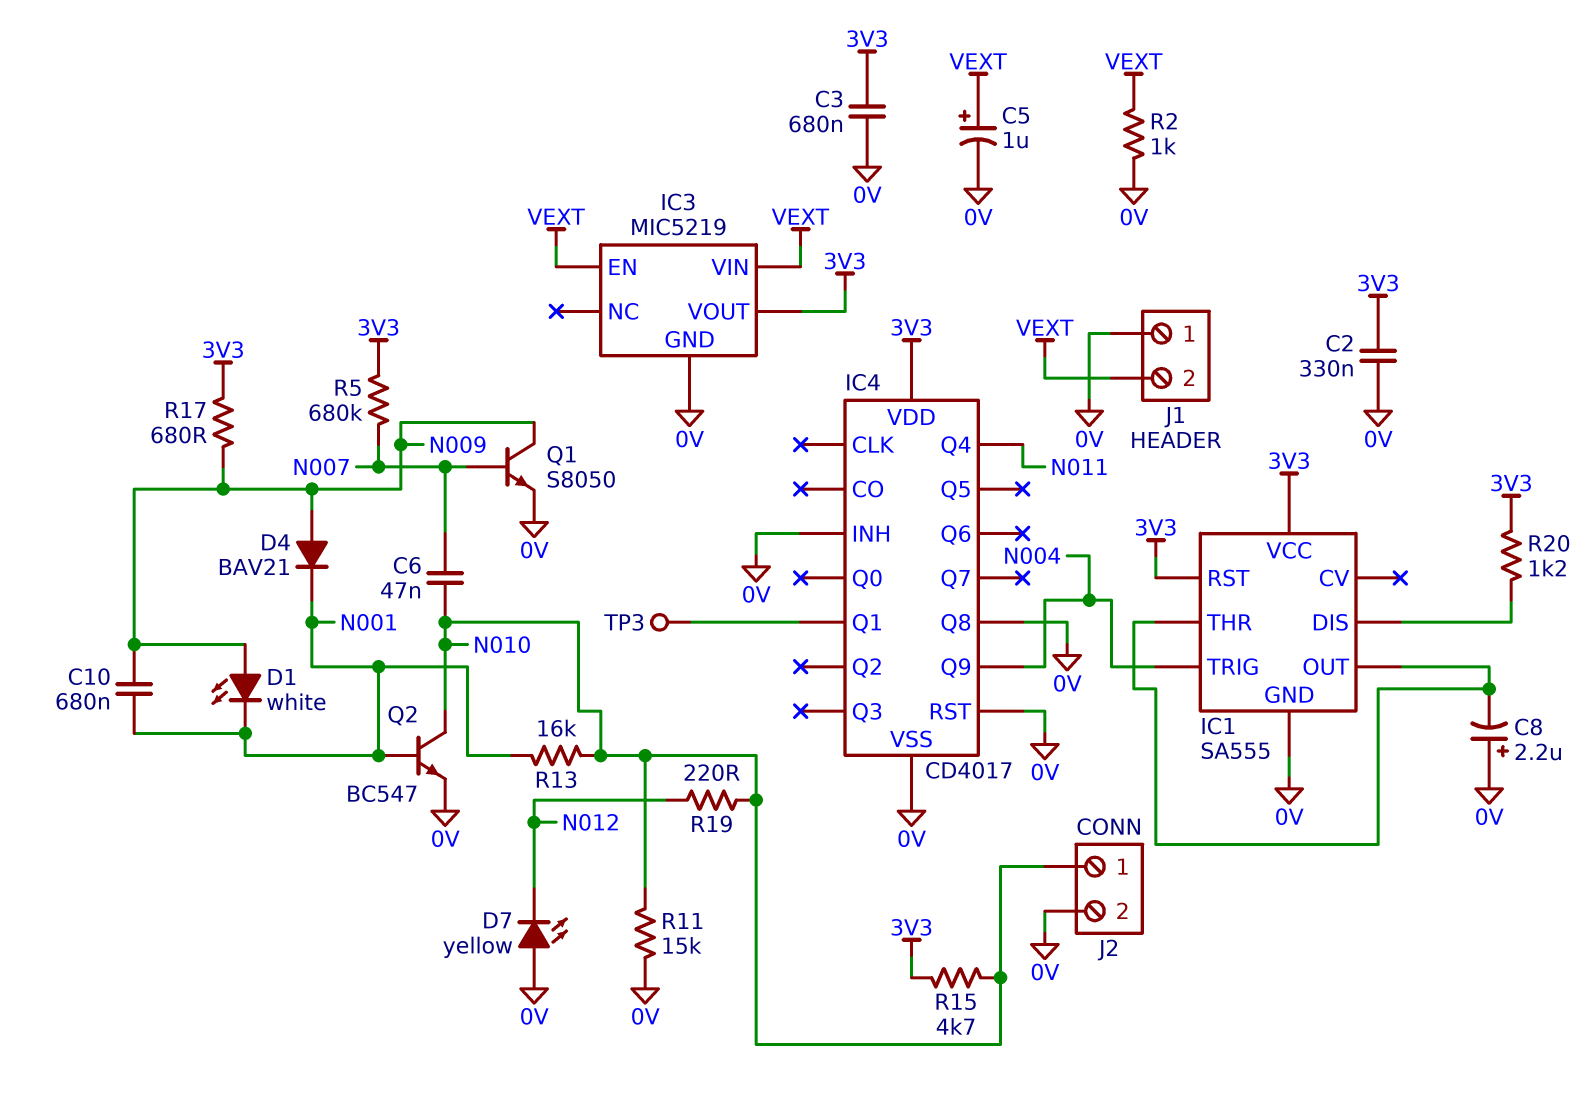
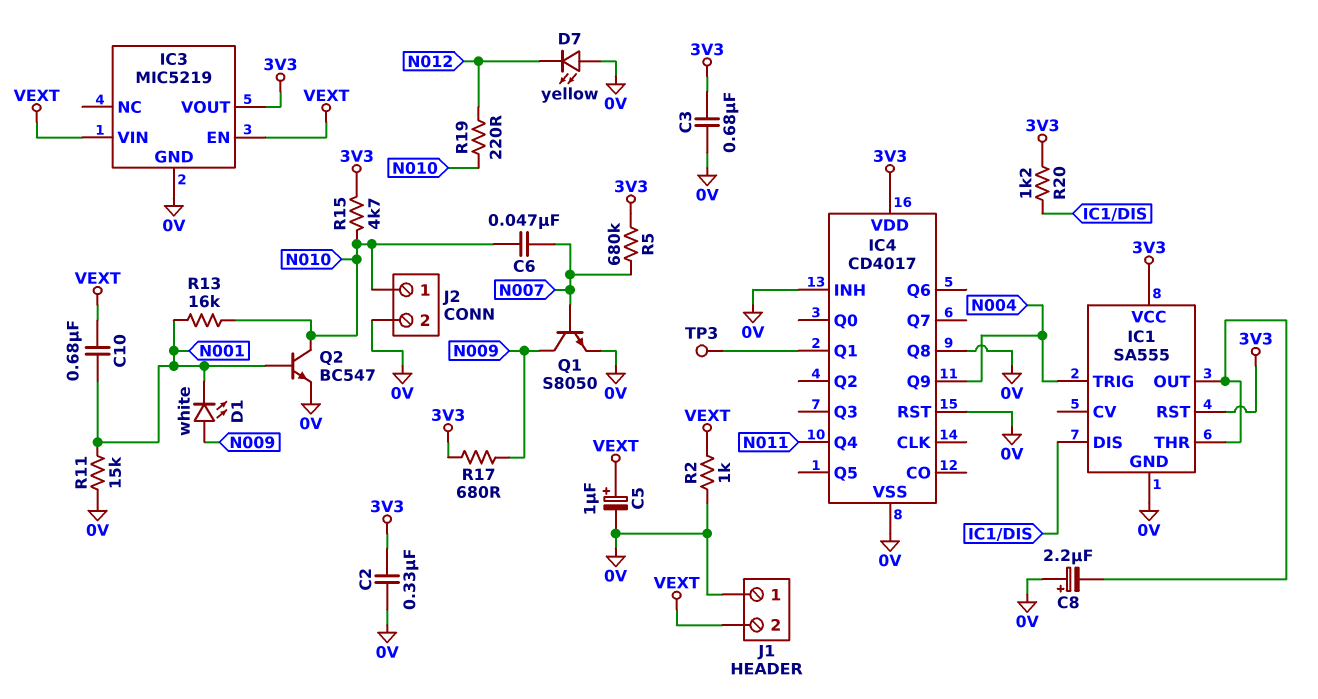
C10: 680nF (N001, N009) -> 680nF (N001, VEXT)
D4: diode BAV21 (A N009, K N001) -> none
R11: 15k (0V, N010) -> 15k (0V, N001)

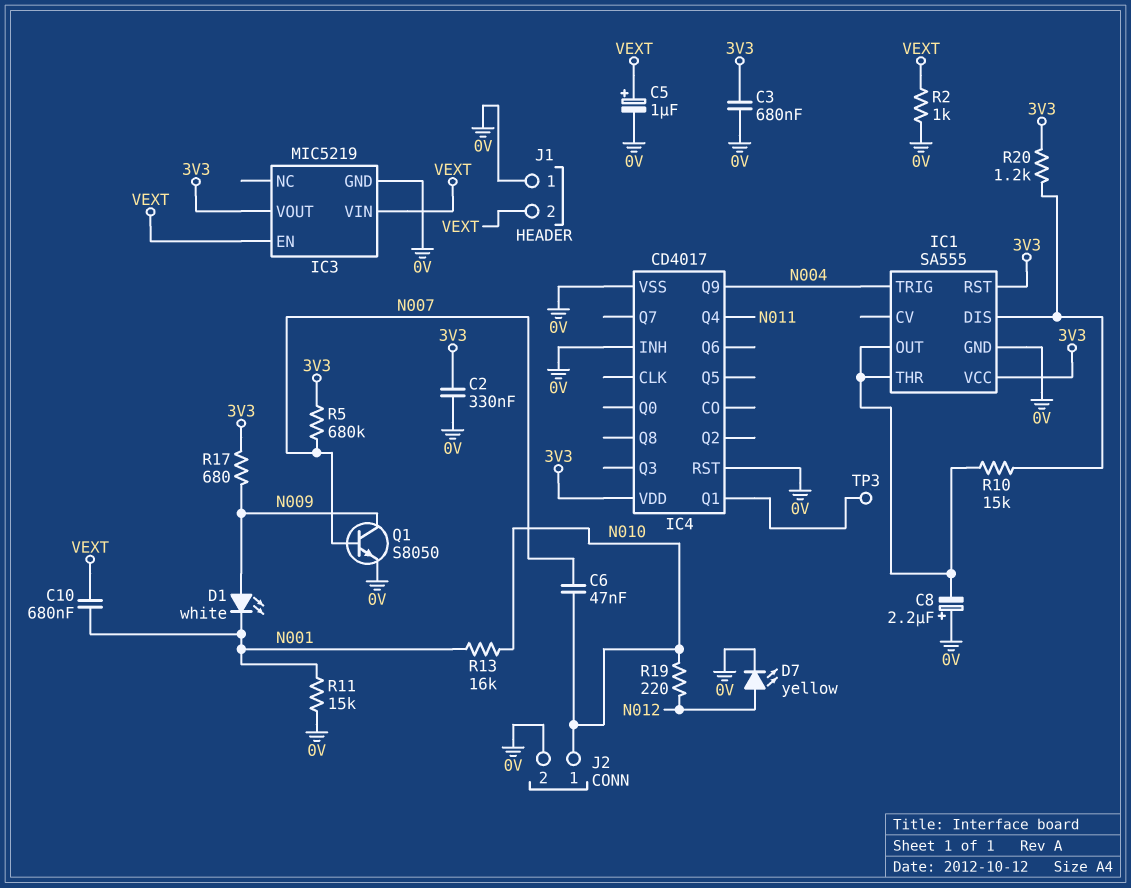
D7: LED yellow (A 0V, K N012) -> LED yellow (A N012, K 0V)
IC4 pin Q8: 0V -> none
Q2: NPN BC547 (B N001, C N010, E 0V) -> none
R10: none -> 15k (IC1/DIS, IC1/OUT)
R15: 4.7k (3V3, N010) -> none

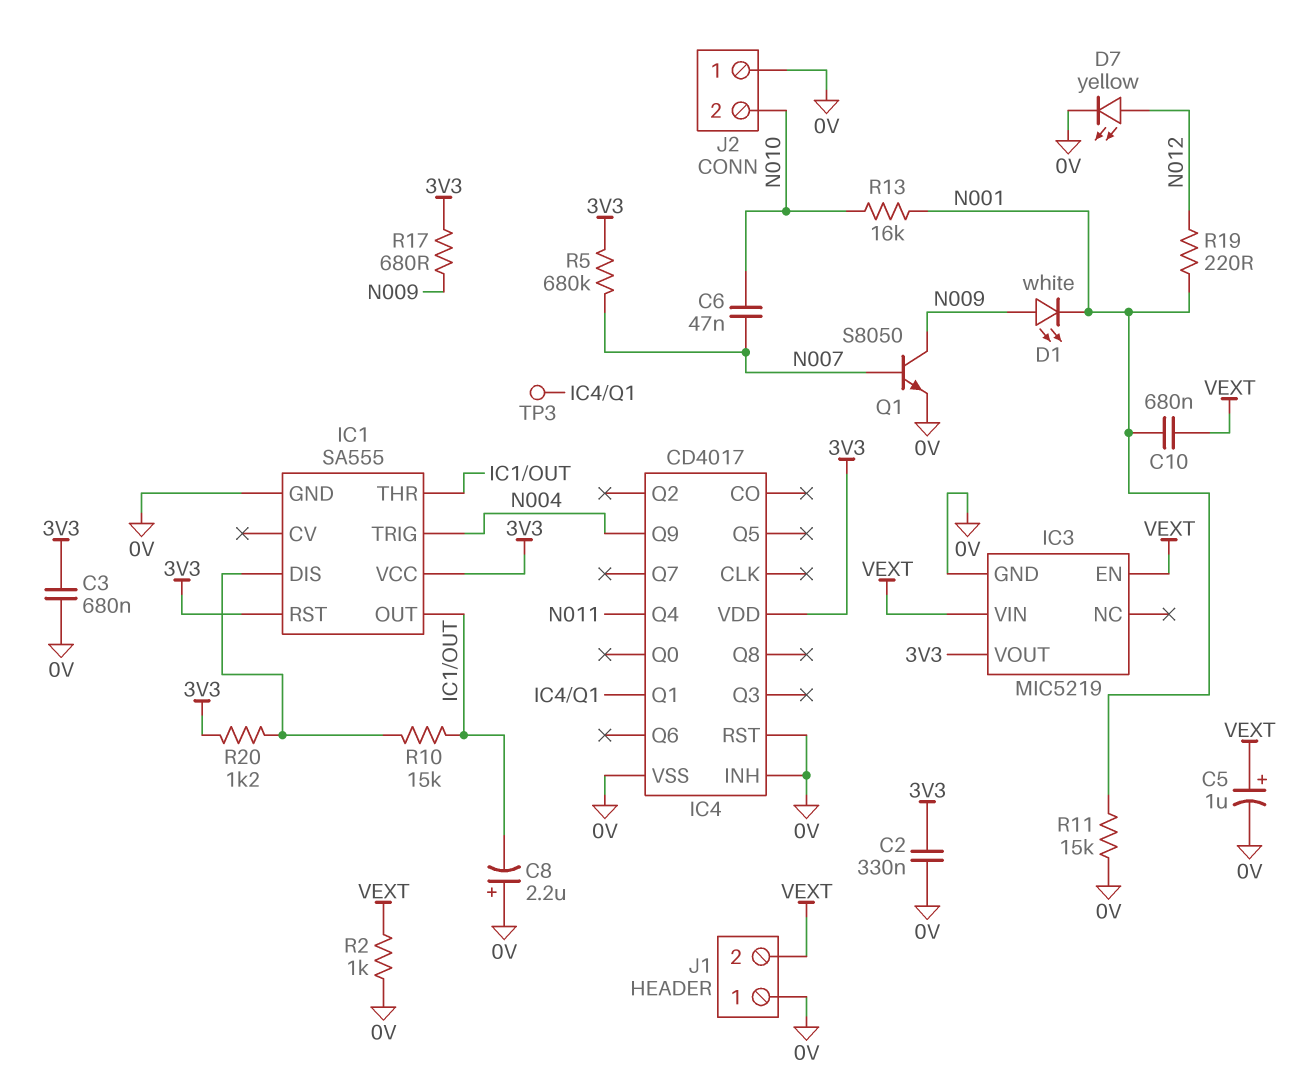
J2 pin 1: N010 -> 0V
J2 pin 2: 0V -> N010
R19: 220 (N010, N012) -> 220 (N001, N012)

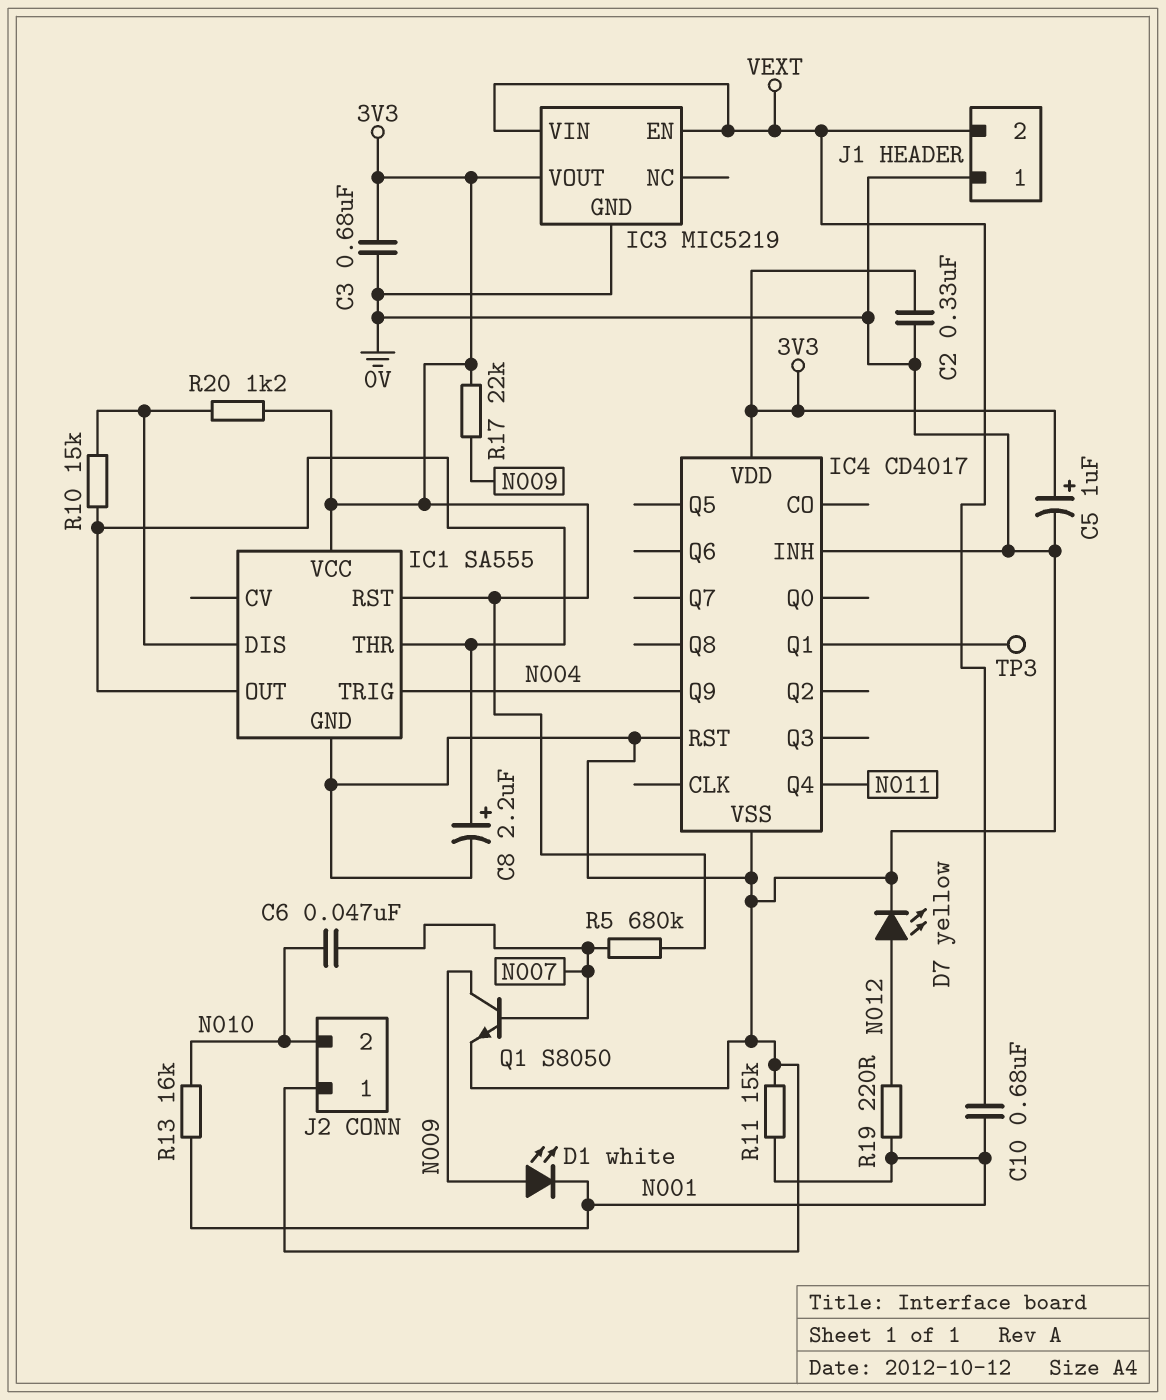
C5: 1uF (plus VEXT, minus 0V) -> 1uF (plus 3V3, minus 0V)
C8: 2.2uF (plus 0V, minus IC1/OUT) -> 2.2uF (plus IC1/OUT, minus 0V)
R2: 1k (0V, VEXT) -> none
R17: 680 (3V3, N009) -> 22k (3V3, N009)

